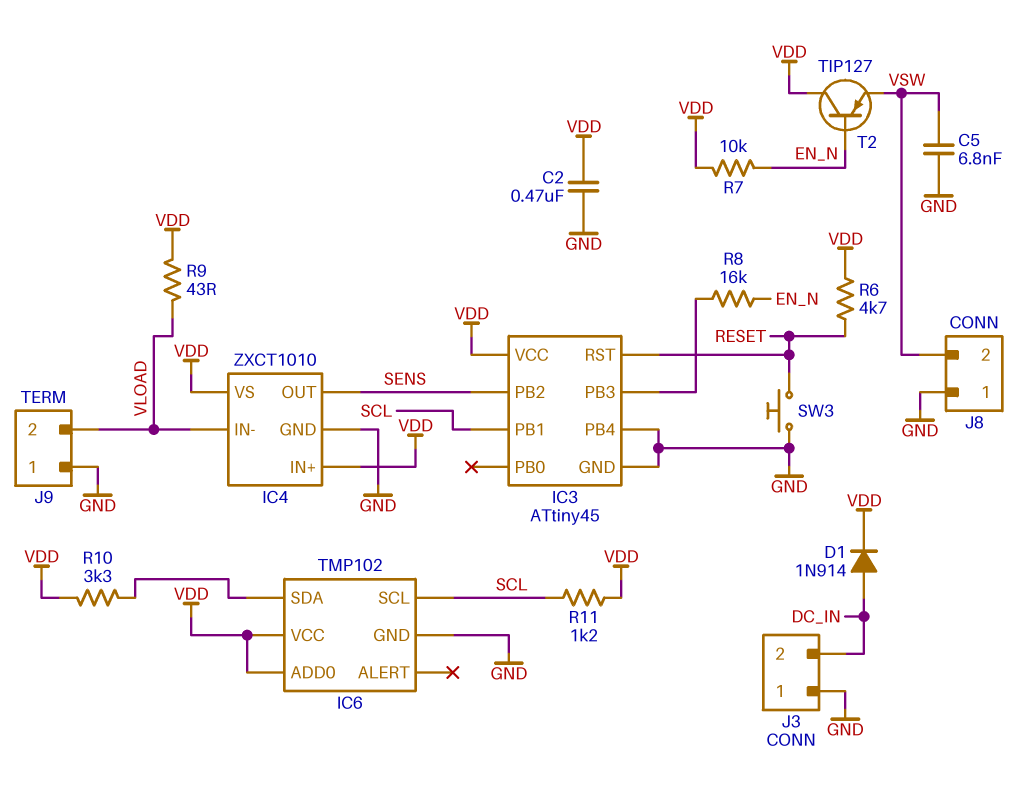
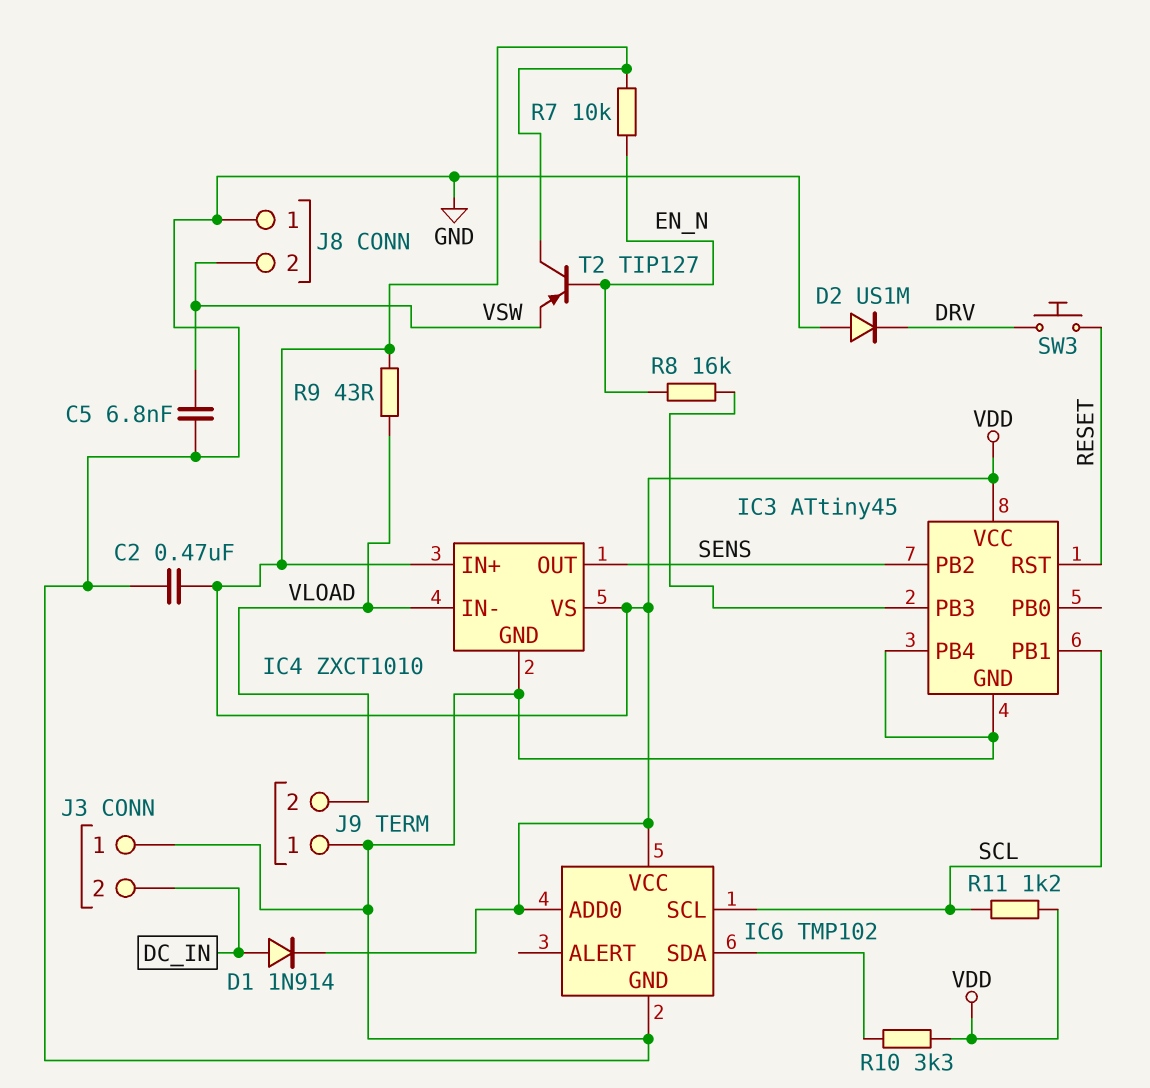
D2: none -> diode US1M (A GND, K DRV)
R6: 4.7k (RESET, VDD) -> none
SW3: button (GND, RESET) -> button (DRV, RESET)

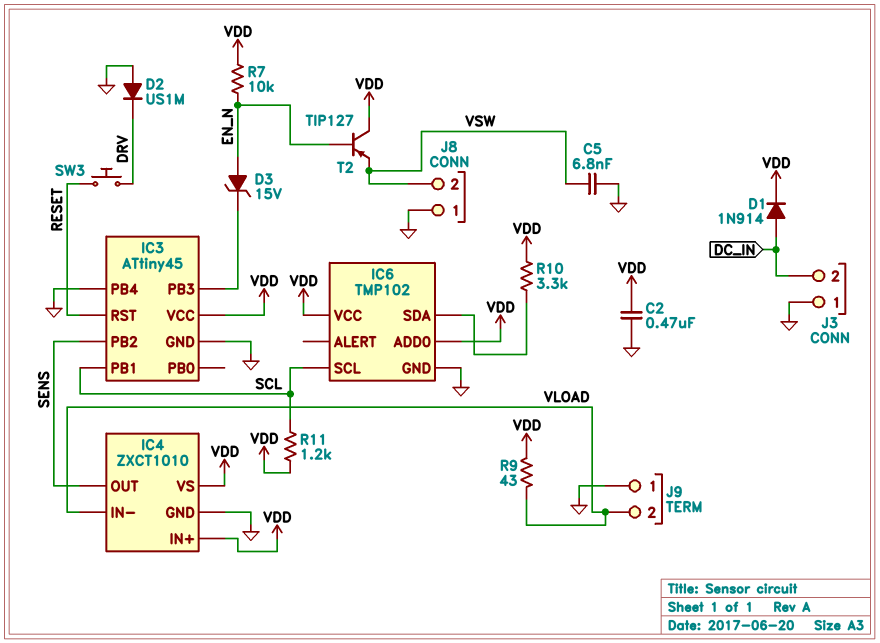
D3: none -> zener 15V (A EN_N, K IC3/PB3)
R8: 16k (EN_N, IC3/PB3) -> none

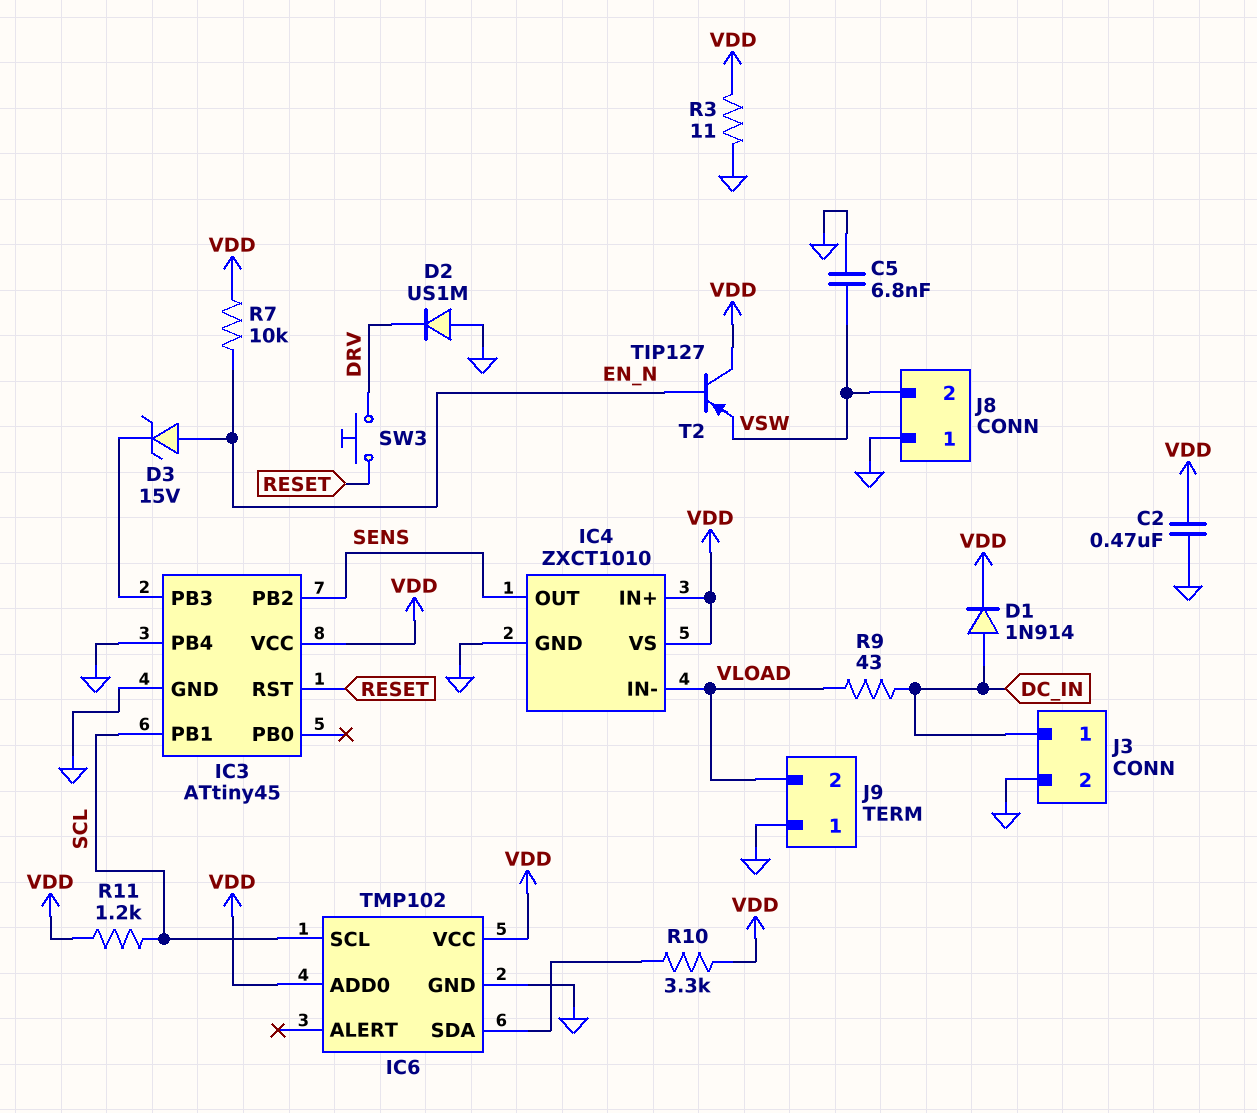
J3 pin 1: GND -> DC_IN
J3 pin 2: DC_IN -> GND
R3: none -> 11 (GND, VDD)
R9: 43 (VDD, VLOAD) -> 43 (DC_IN, VLOAD)

